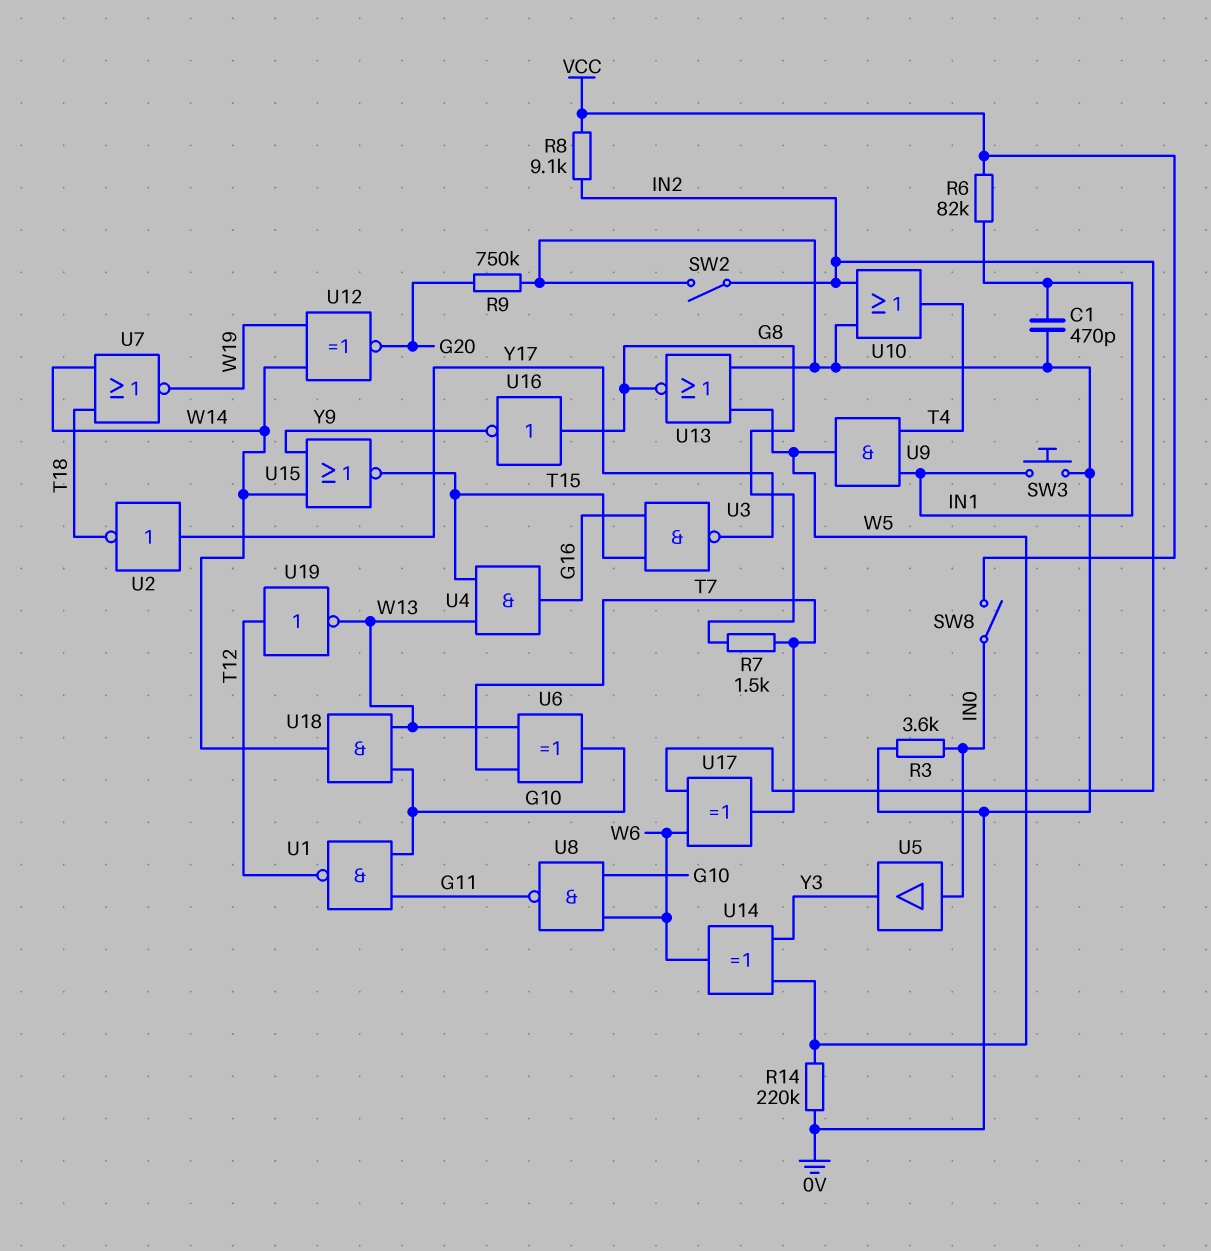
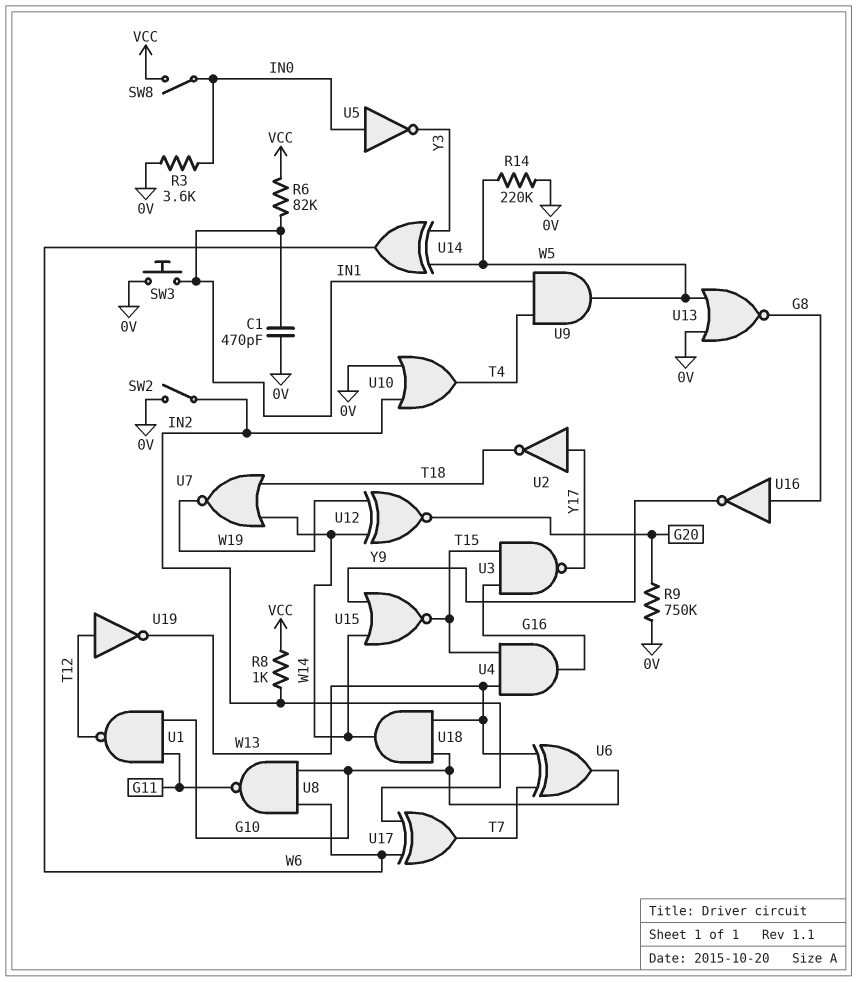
R7: 1.5k (G8, T7) -> none
R8: 9.1k (IN2, VCC) -> 1k (IN2, VCC)
U5: buffer (in IN0, out Y3) -> NOT (in IN0, out Y3)

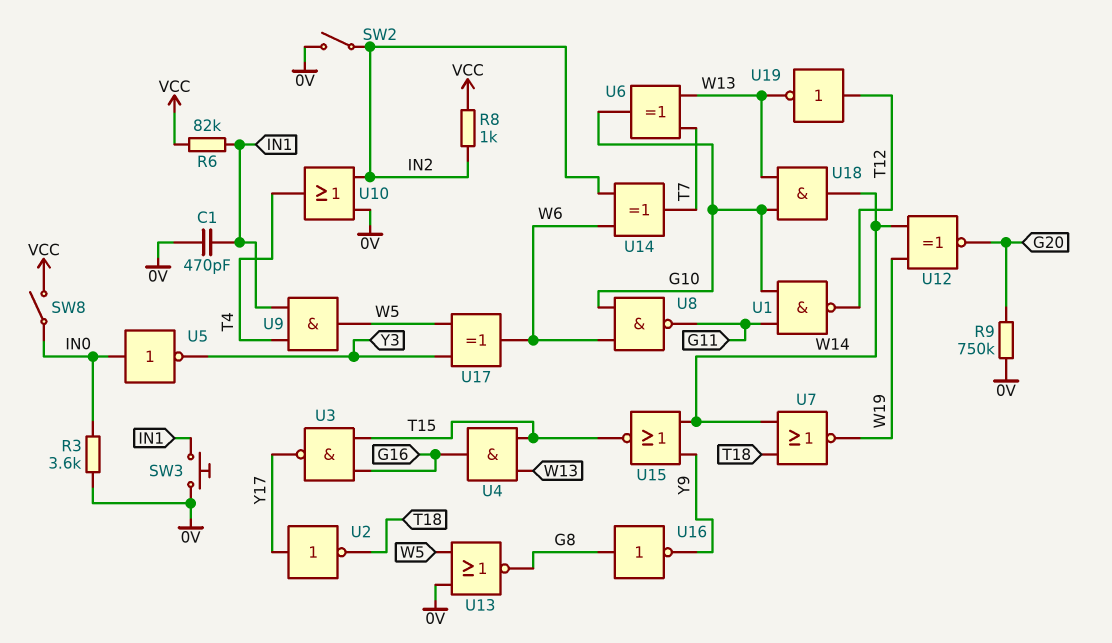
R14: 220k (0V, W5) -> none
U14: XOR (in W5, in Y3, out W6) -> XOR (in IN2, in W6, out T7)
U17: XOR (in IN2, in W6, out T7) -> XOR (in W5, in Y3, out W6)

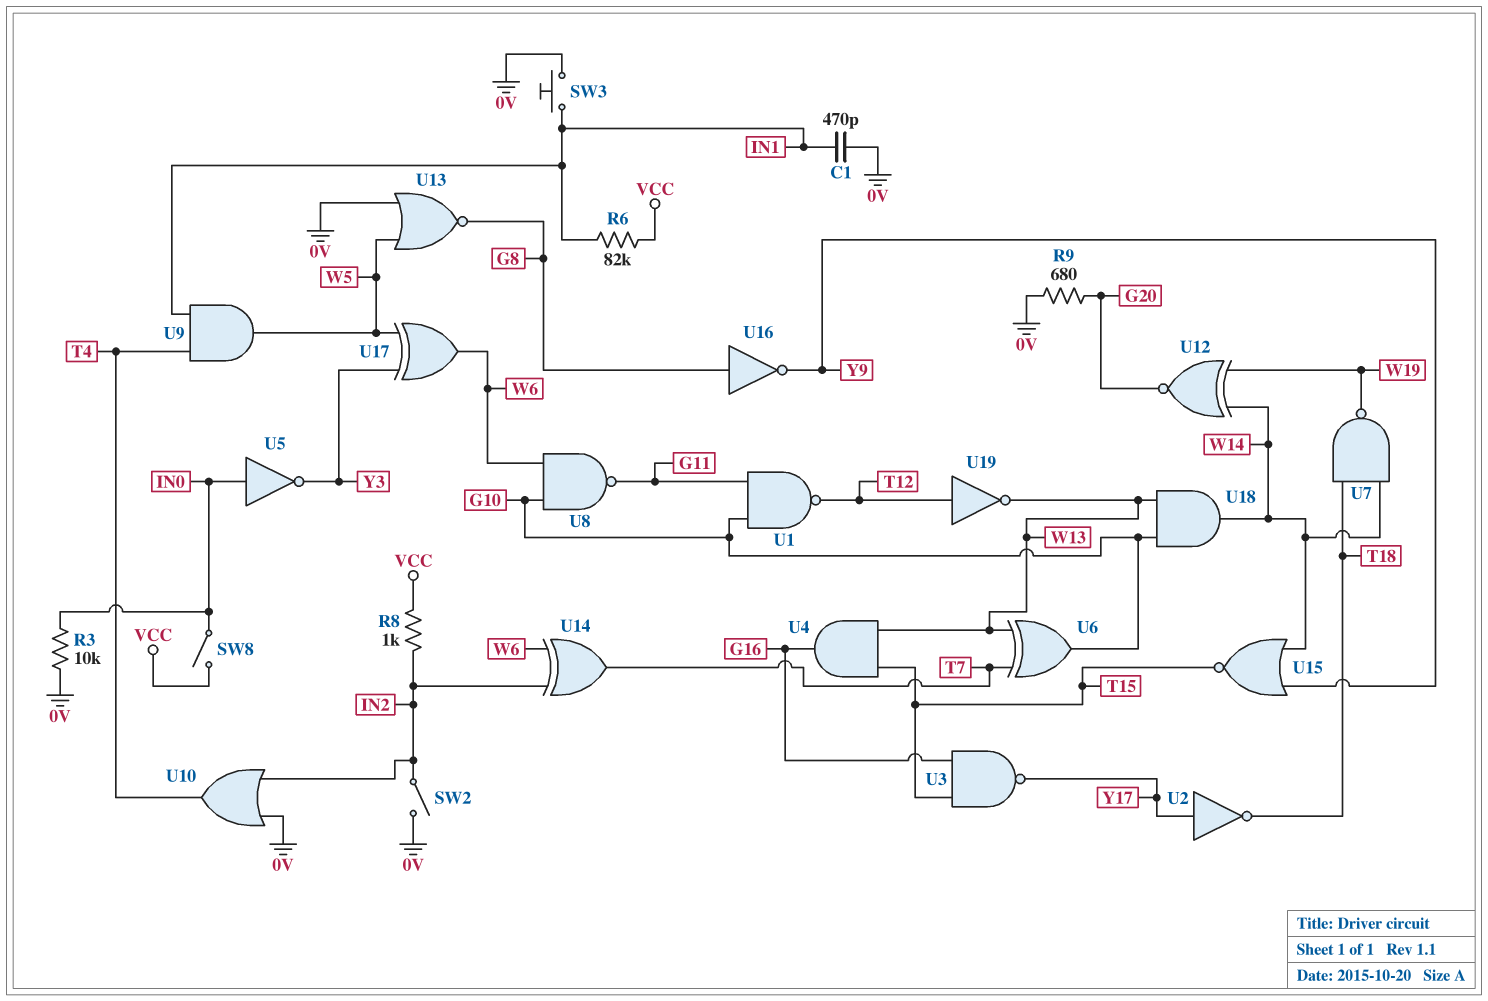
R3: 3.6k (0V, IN0) -> 10k (0V, IN0)
R9: 750k (0V, G20) -> 680 (0V, G20)
U7: NOR (in T18, in W14, out W19) -> NAND (in T18, in W14, out W19)

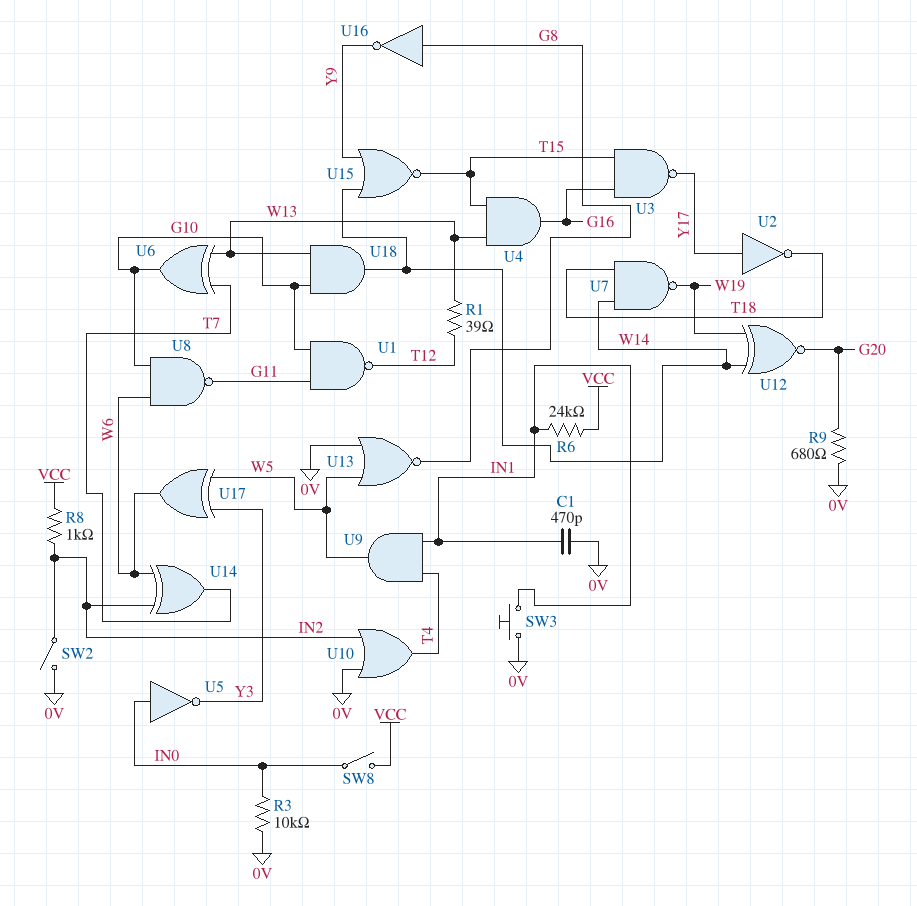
R1: none -> 39 (T12, W13)
R6: 82k (IN1, VCC) -> 24k (IN1, VCC)
U19: NOT (in T12, out W13) -> none

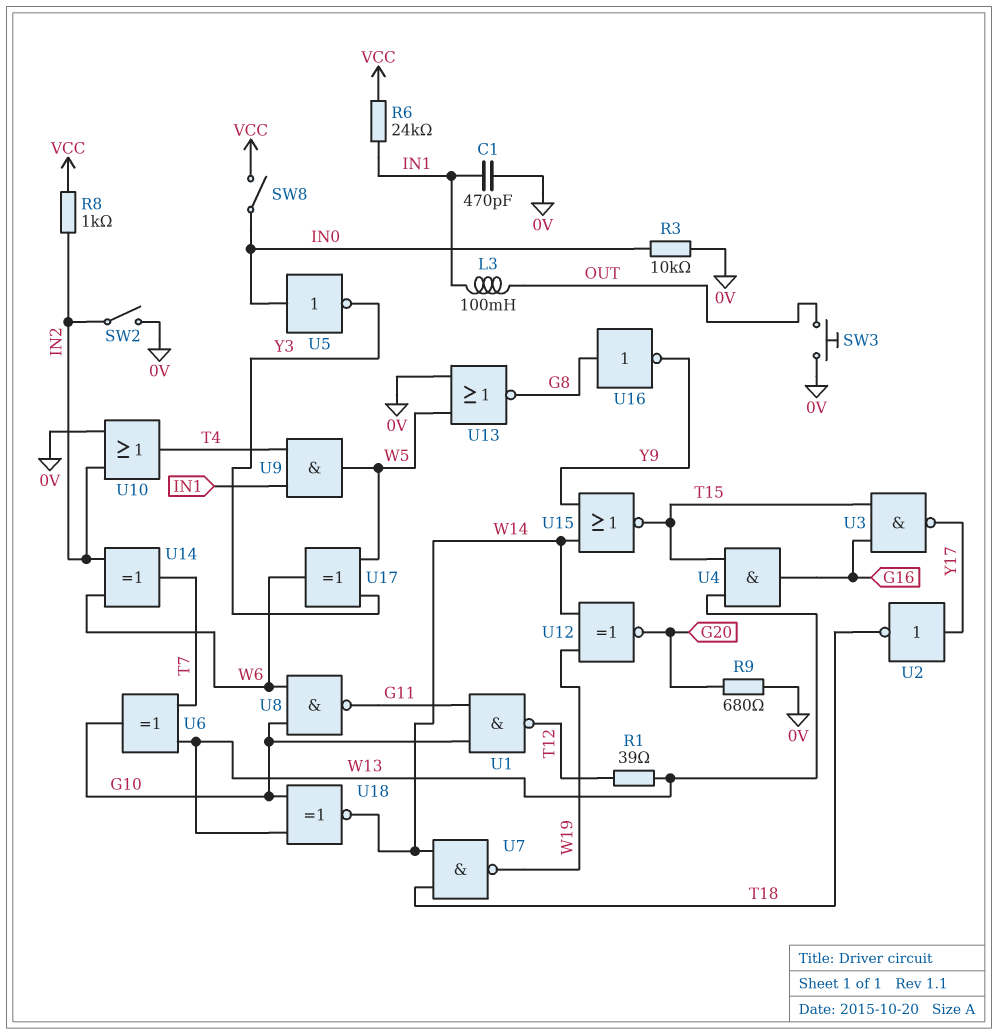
L3: none -> 100mH (IN1, OUT)
SW3: button (0V, IN1) -> button (0V, OUT)
U18: AND (in G10, in W13, out W14) -> XNOR (in G10, in W13, out W14)

